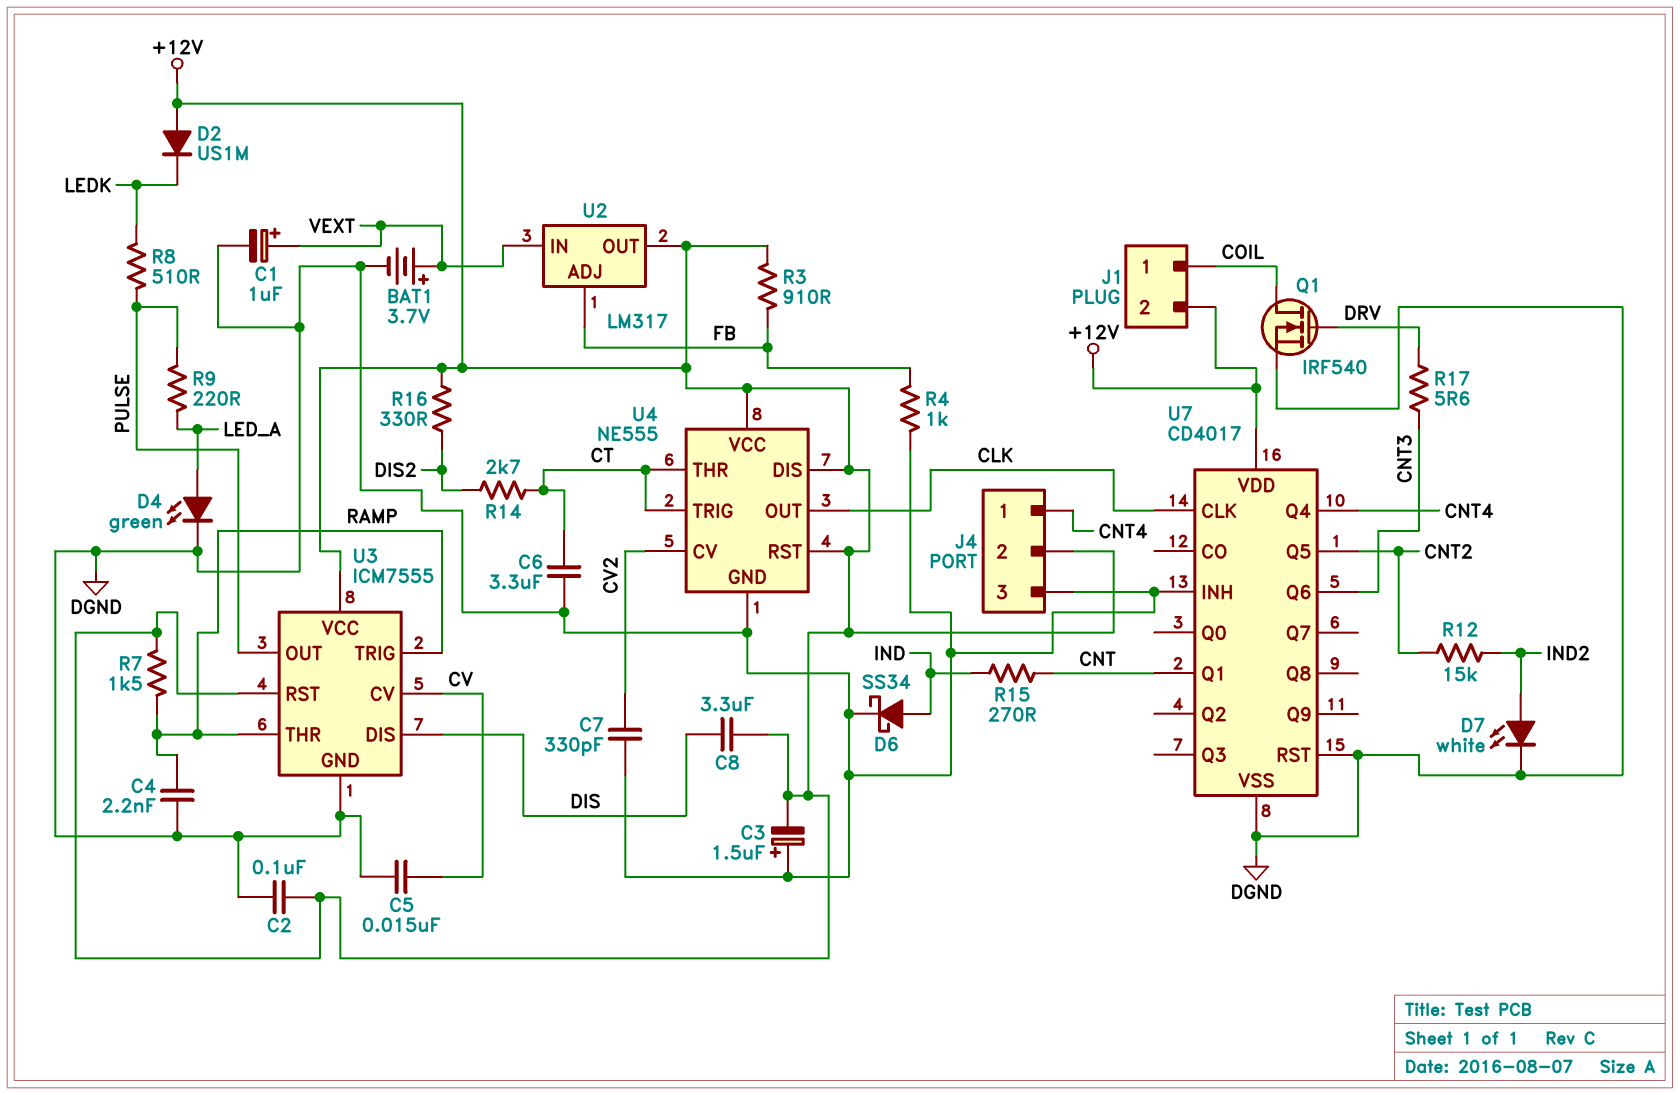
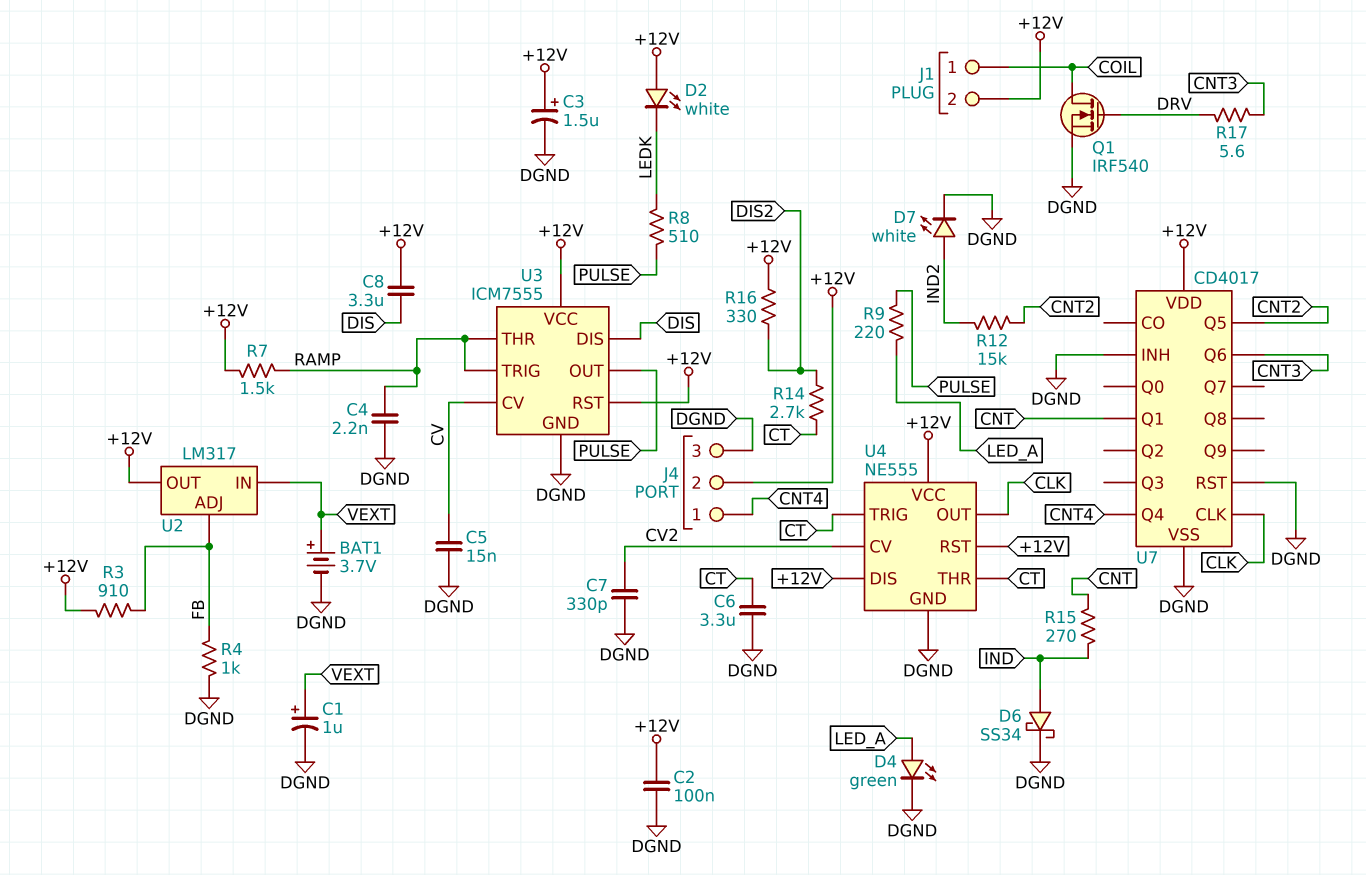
C3: 1.5uF (plus DGND, minus +12V) -> 1.5uF (plus +12V, minus DGND)
D2: diode US1M (A +12V, K LEDK) -> LED white (A +12V, K LEDK)

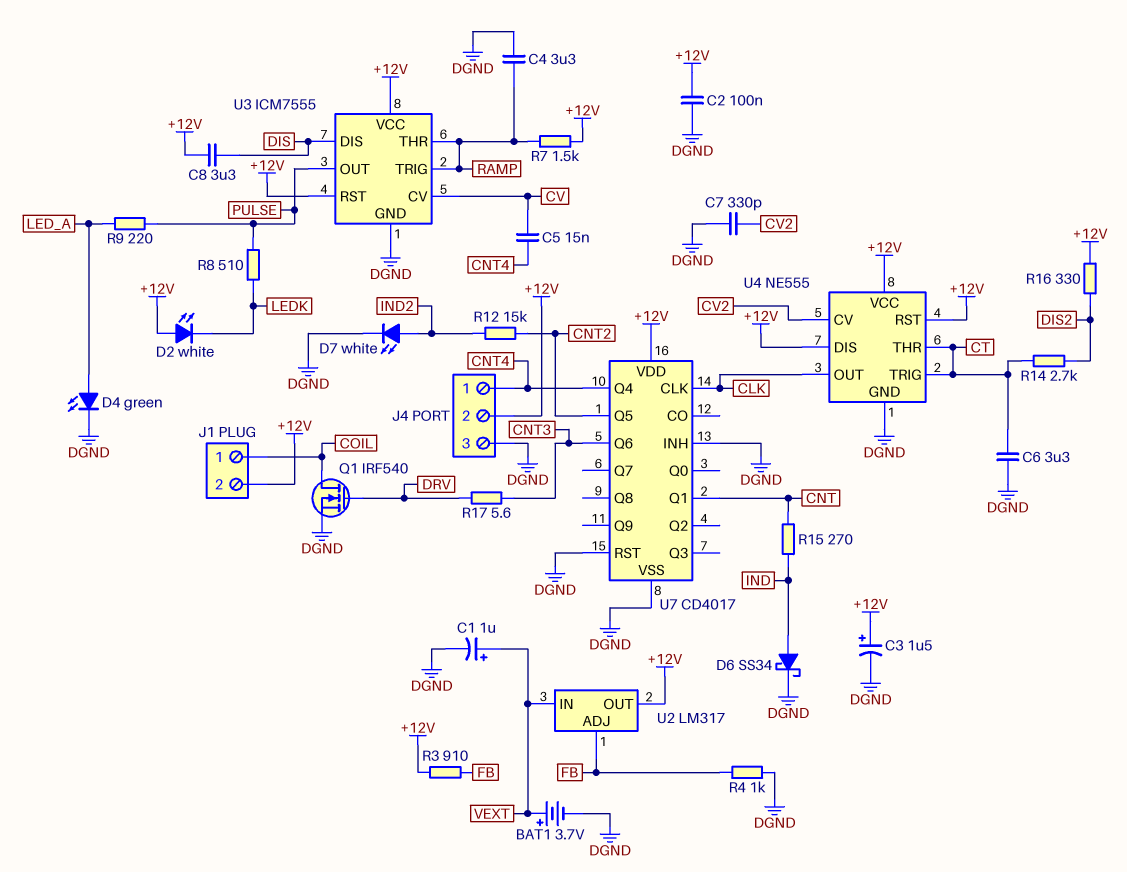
C4: 2.2nF (DGND, RAMP) -> 3.3uF (DGND, RAMP)
C5: 15nF (CV, DGND) -> 15nF (CNT4, CV)

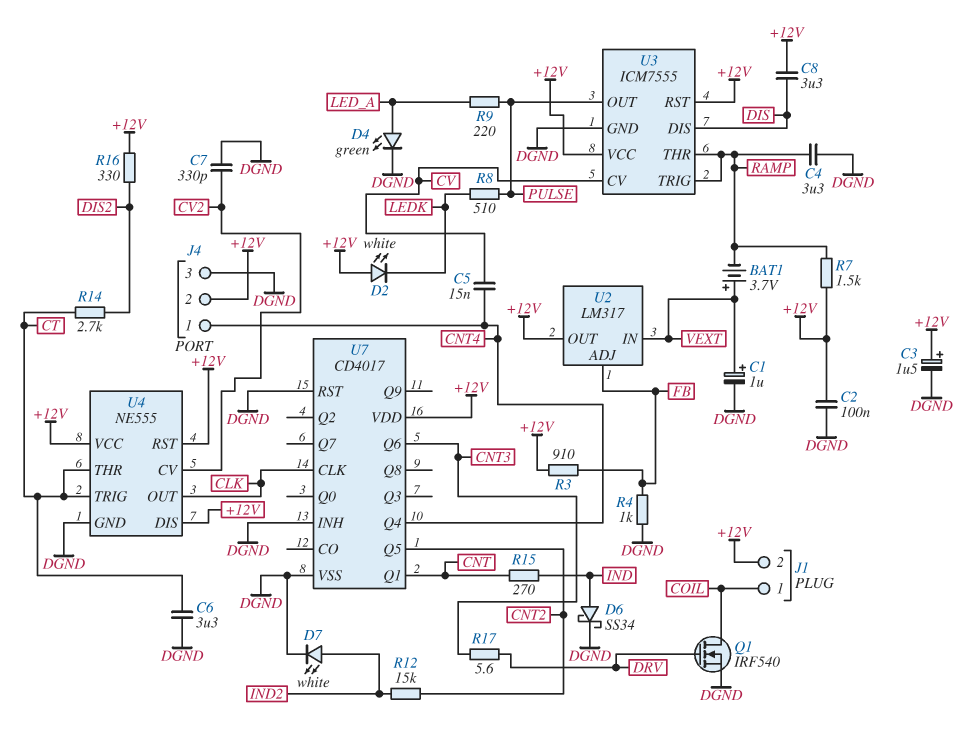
BAT1: 3.7V (plus VEXT, minus DGND) -> 3.7V (plus VEXT, minus RAMP)

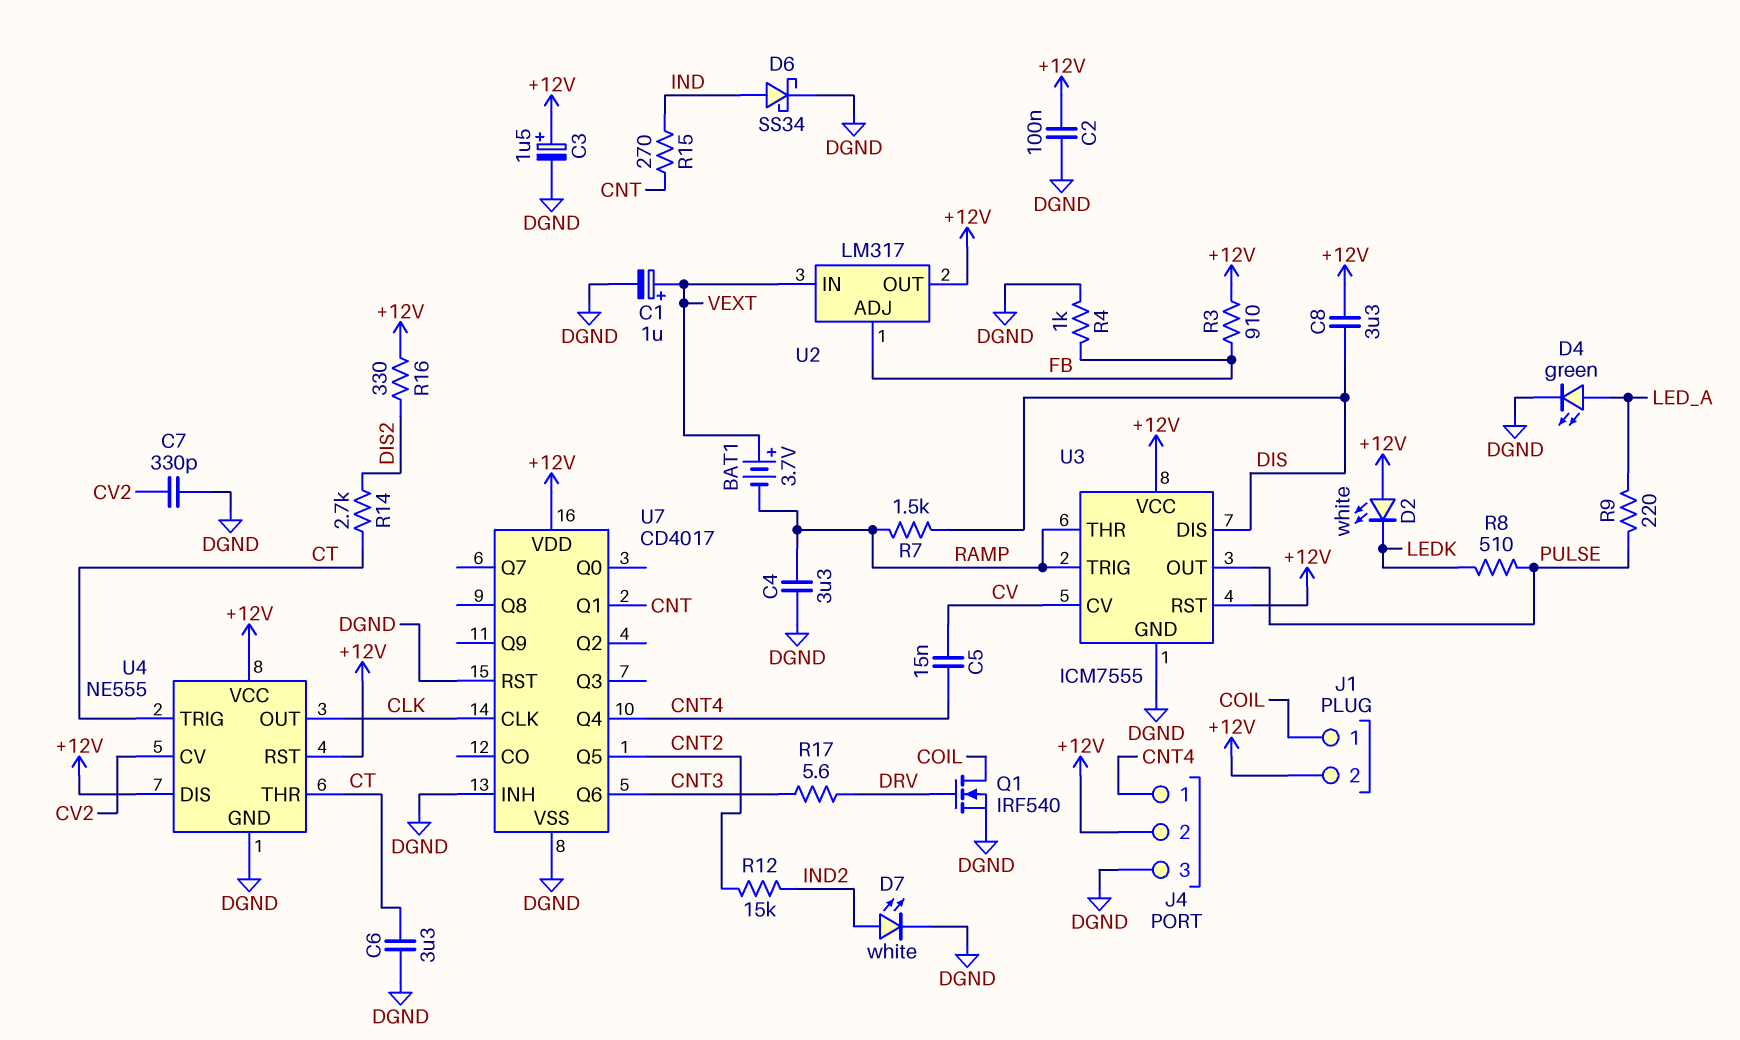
R7: 1.5k (+12V, RAMP) -> 1.5k (DIS, RAMP)

